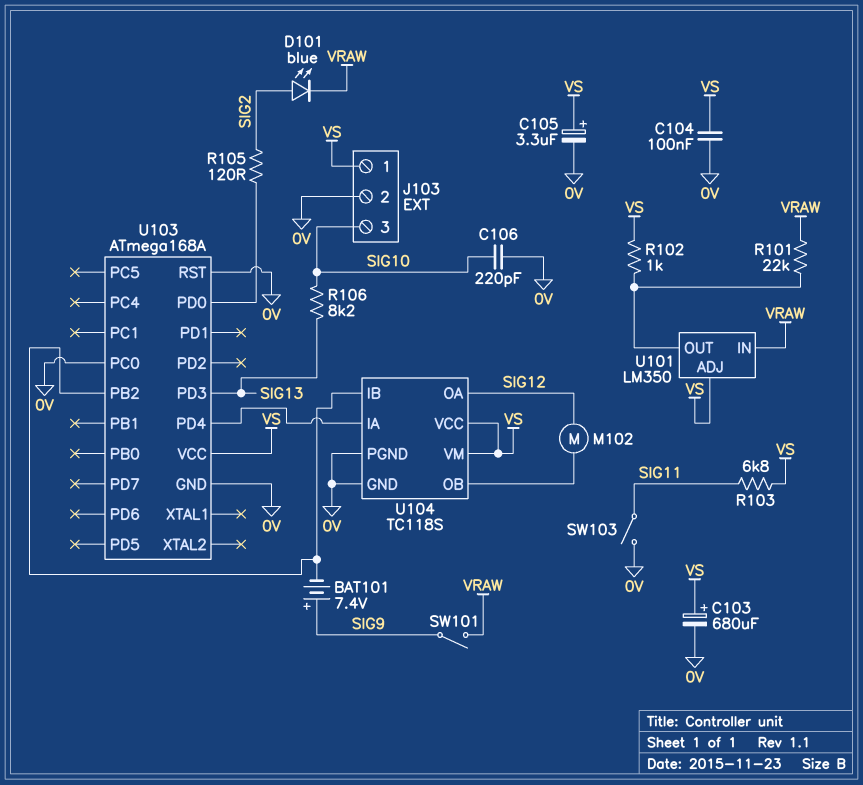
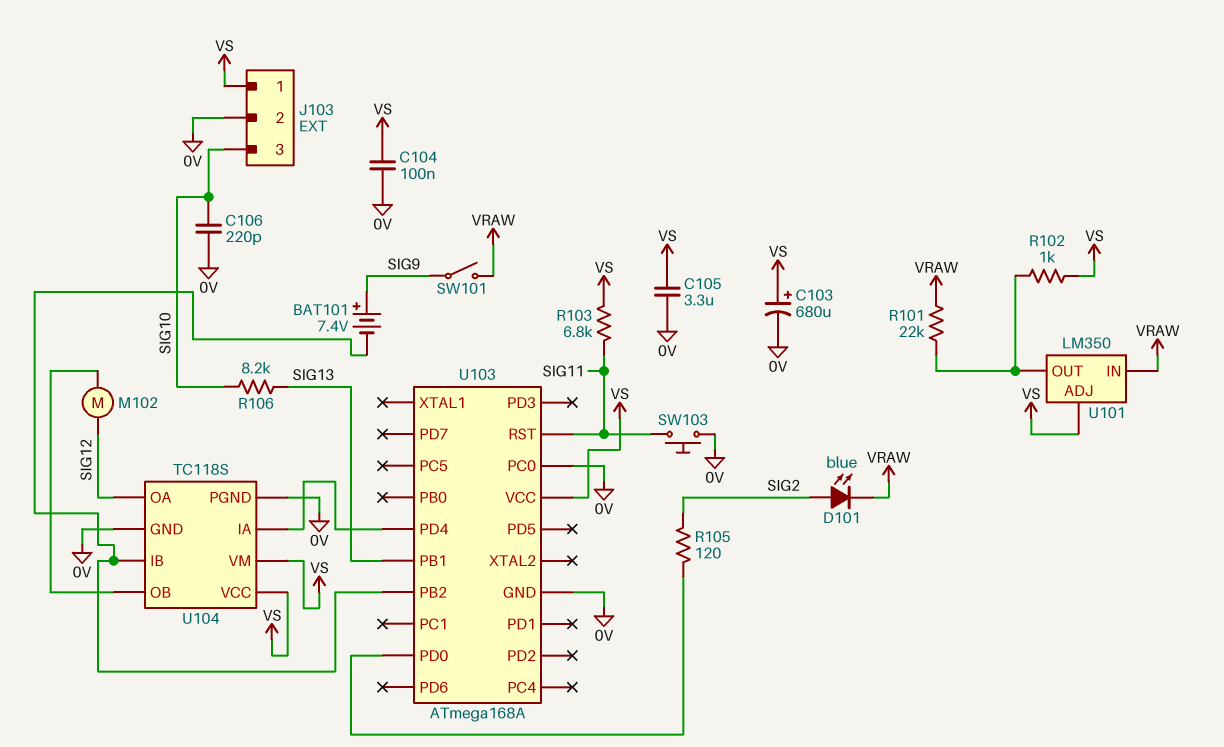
C105: 3.3uF (plus VS, minus 0V) -> 3.3uF (0V, VS)
SW103: switch (0V, SIG11) -> button (0V, SIG11)
U103 pin PB1: none -> SIG13
U103 pin PD3: SIG13 -> none
U103 pin RST: 0V -> SIG11

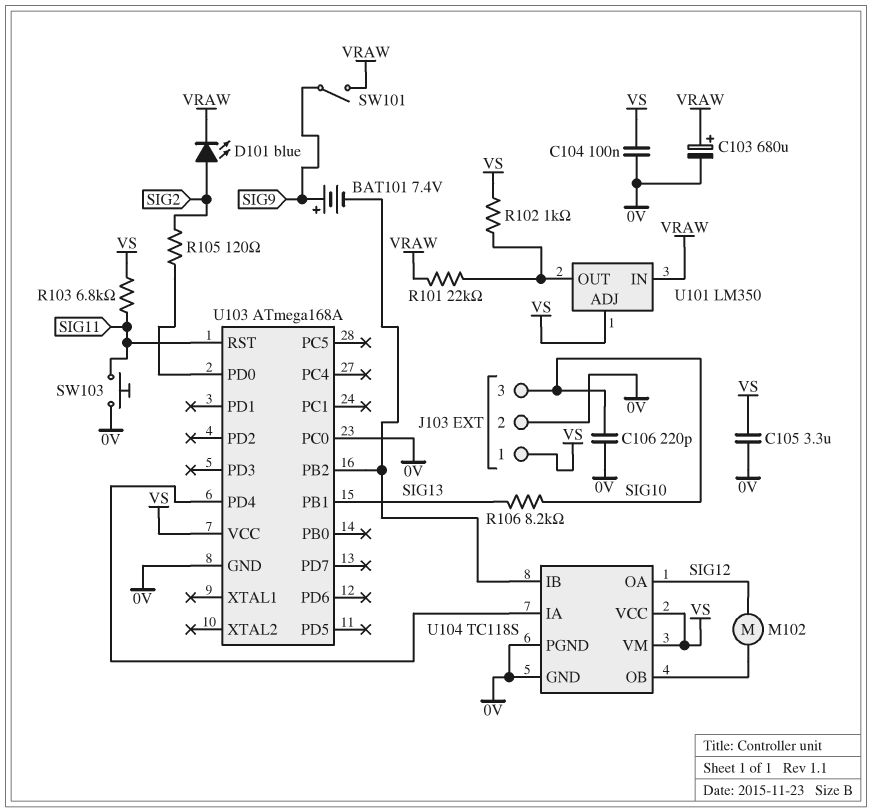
C103: 680uF (plus VS, minus 0V) -> 680uF (plus VRAW, minus 0V)

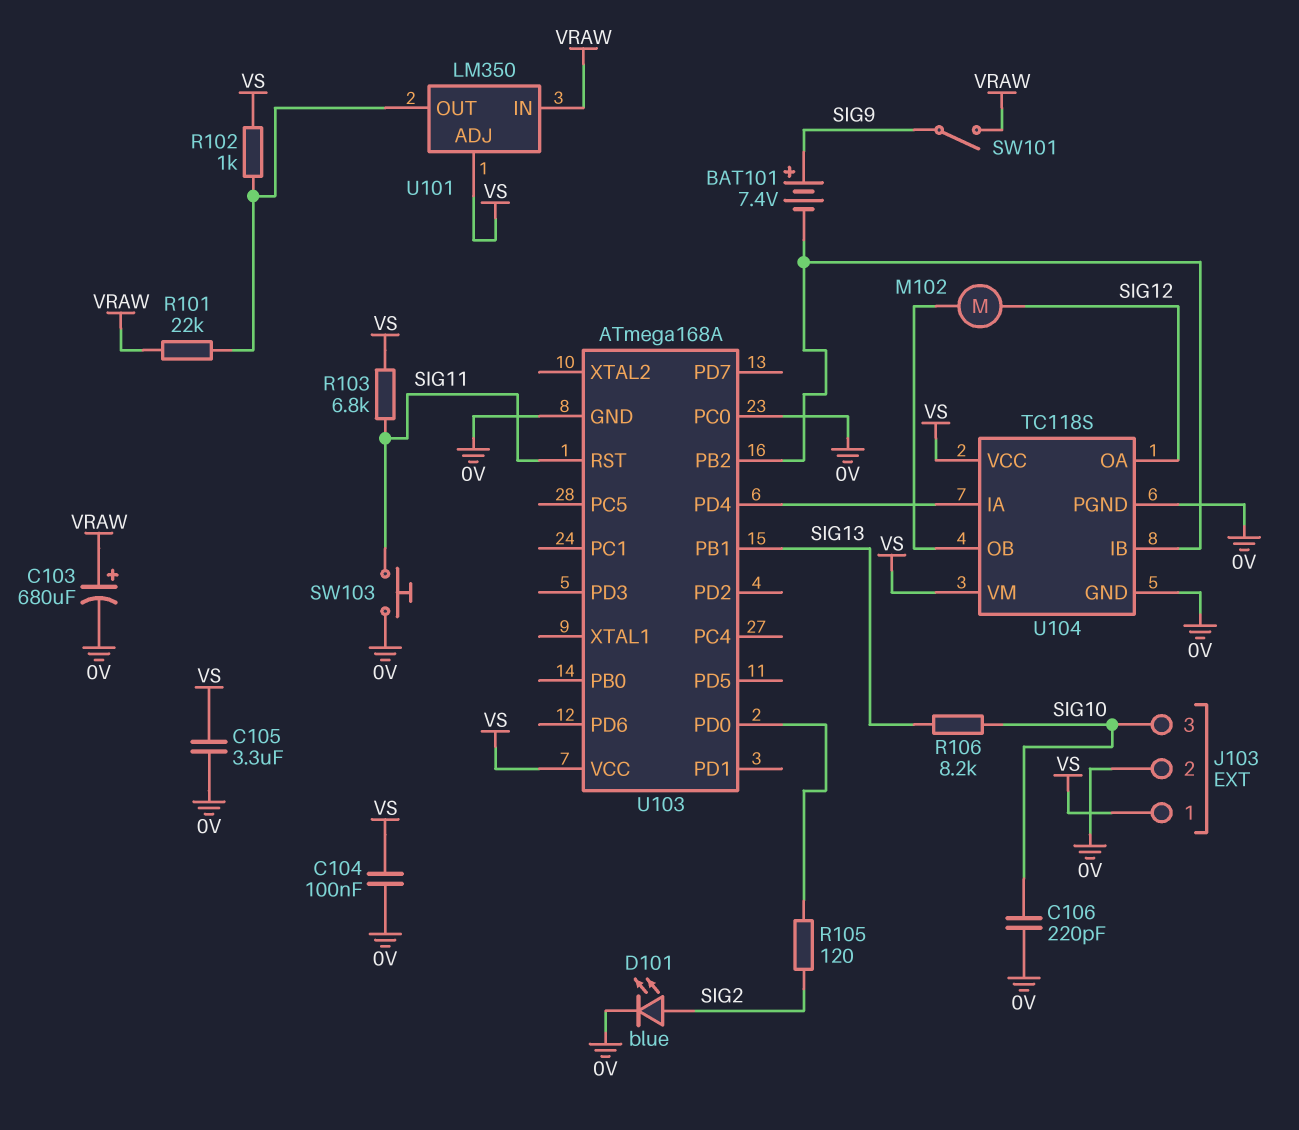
D101: LED blue (A SIG2, K VRAW) -> LED blue (A SIG2, K 0V)

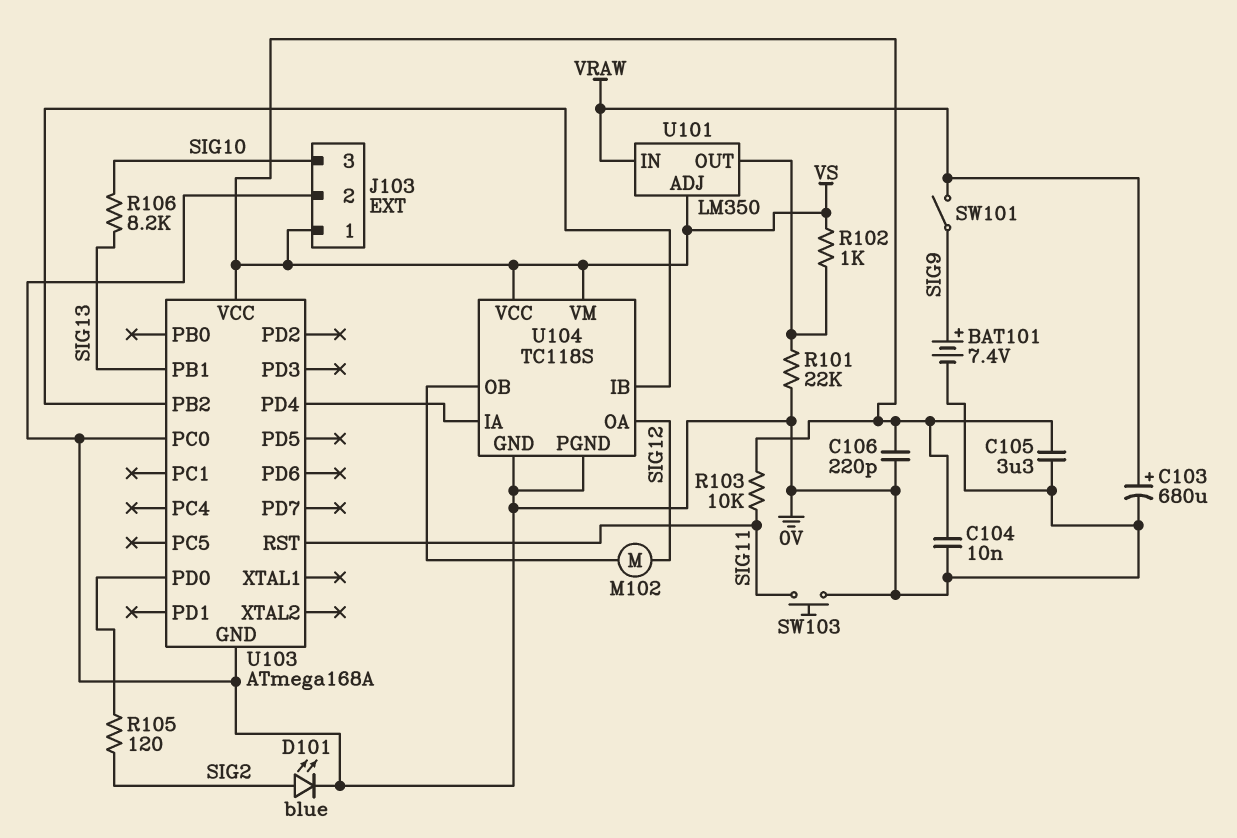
BAT101: 7.4V (plus SIG9, minus U103/PB2) -> 7.4V (plus SIG9, minus 0V)
C104: 100nF (0V, VS) -> 10nF (0V, VS)
C106: 220pF (0V, SIG10) -> 220pF (0V, VS)
R101: 22k (U101/OUT, VRAW) -> 22k (0V, U101/OUT)
R103: 6.8k (SIG11, VS) -> 10k (SIG11, VS)

